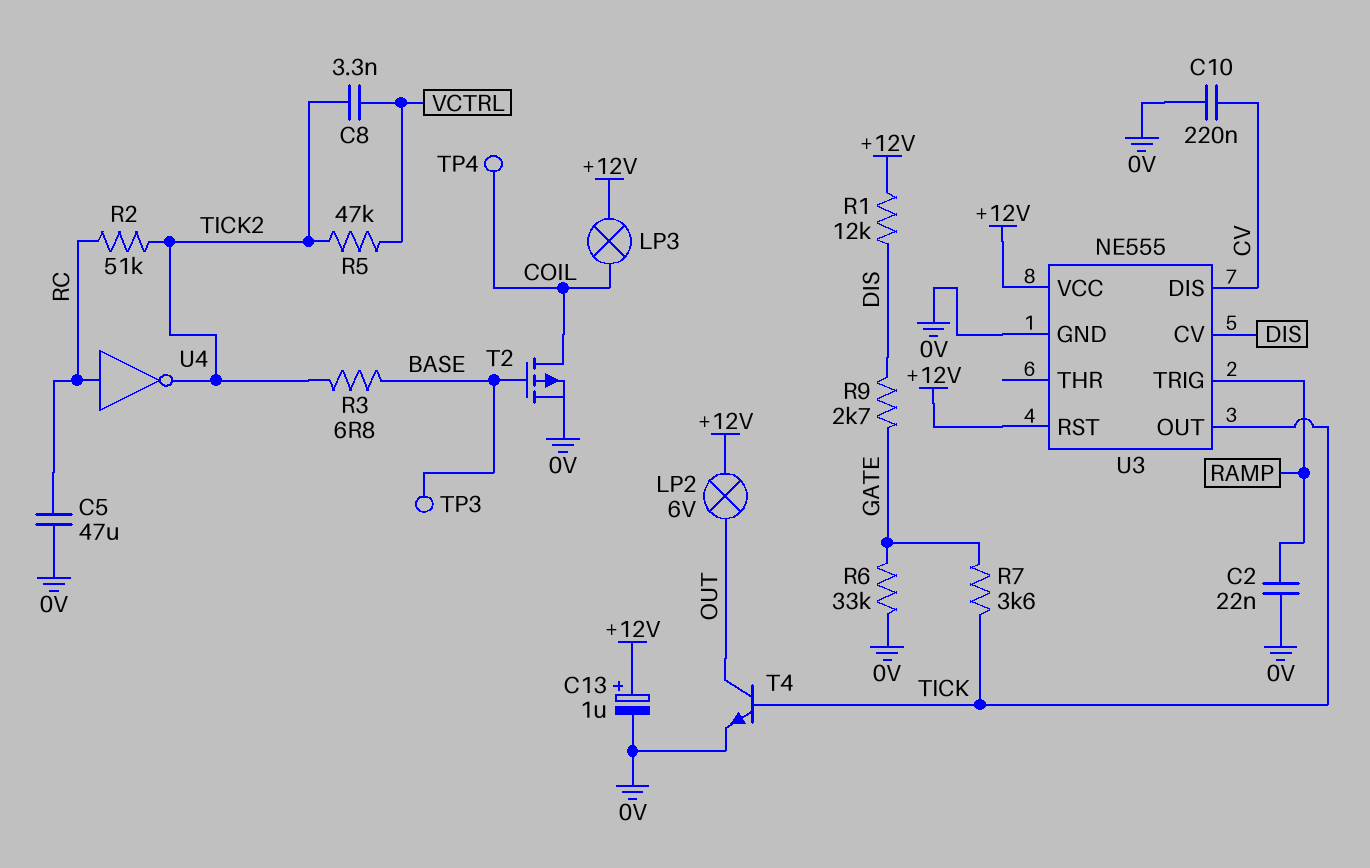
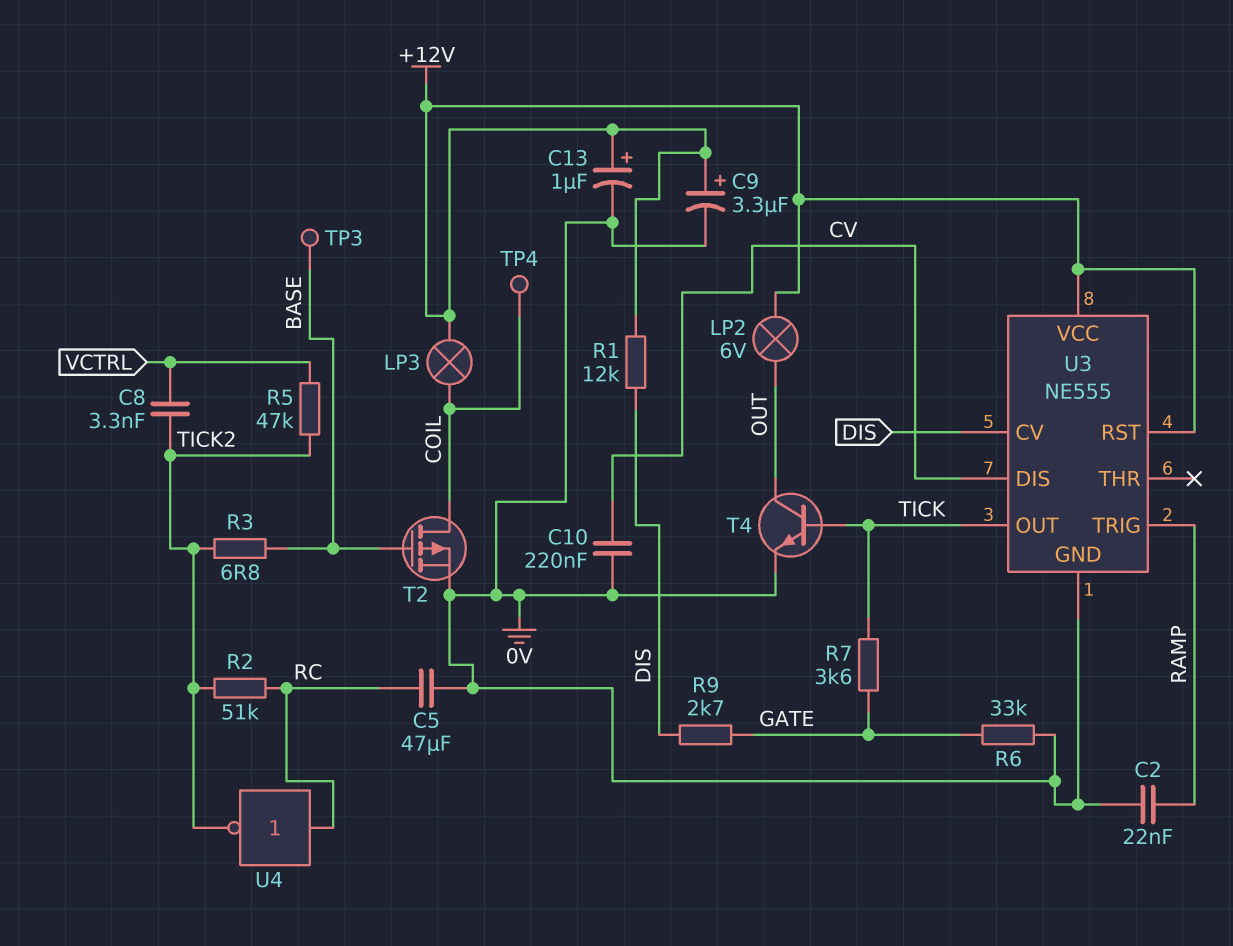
C9: none -> 3.3uF (plus +12V, minus 0V)

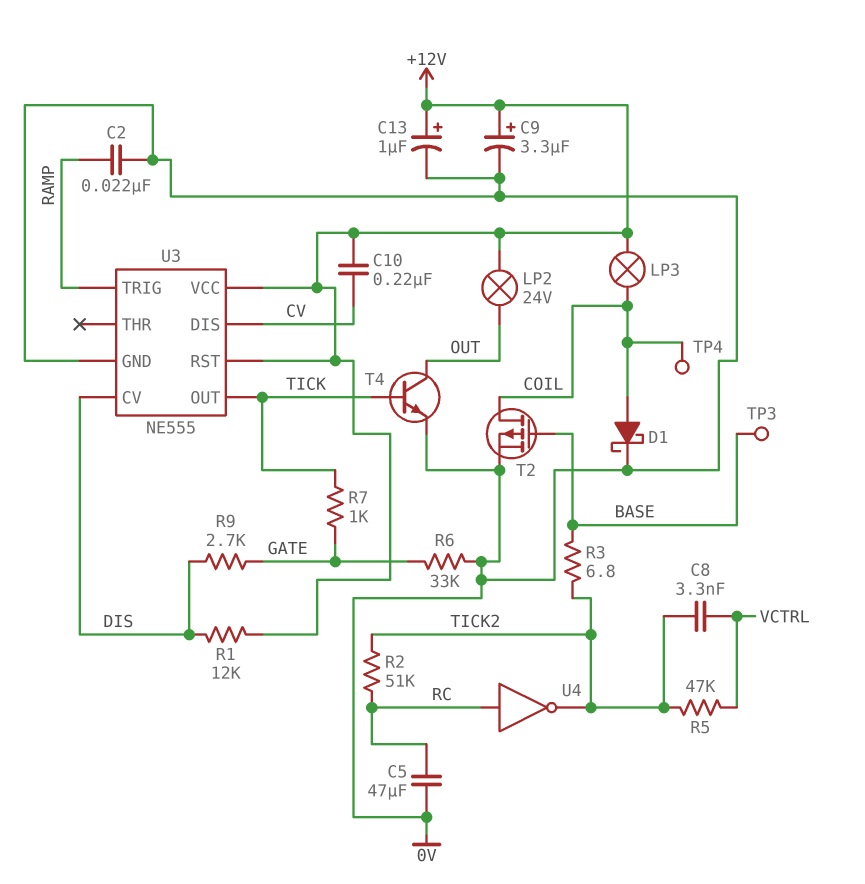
C10: 220nF (0V, CV) -> 220nF (+12V, CV)
D1: none -> schottky (A COIL, K 0V)
LP2: lamp 6V (+12V, OUT) -> lamp 24V (+12V, OUT)
R7: 3.6k (GATE, TICK) -> 1k (GATE, TICK)

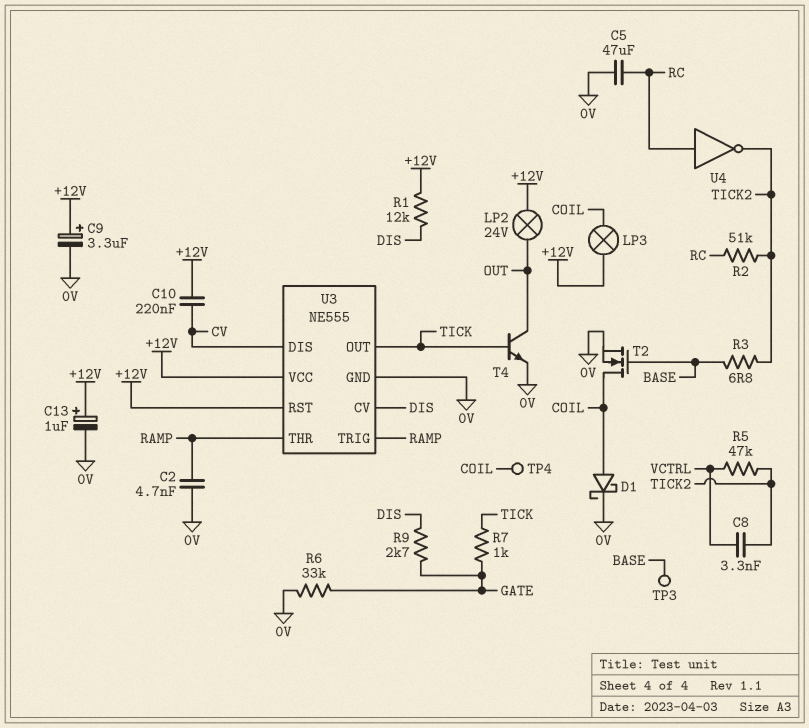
C2: 22nF (0V, RAMP) -> 4.7nF (0V, RAMP)
T2: PMOS (G BASE, D COIL, S 0V) -> NMOS (G BASE, D COIL, S 0V)
U3 pin THR: none -> RAMP

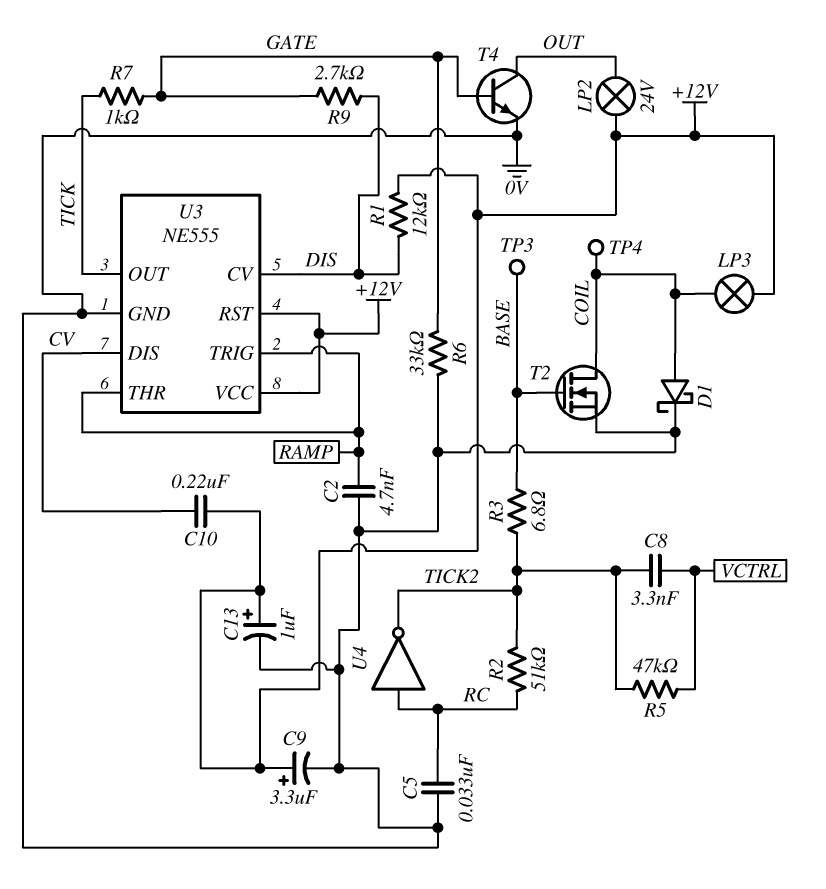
C5: 47uF (0V, RC) -> 33nF (0V, RC)
T4: NPN (B TICK, C OUT, E 0V) -> NPN (B GATE, C OUT, E 0V)

